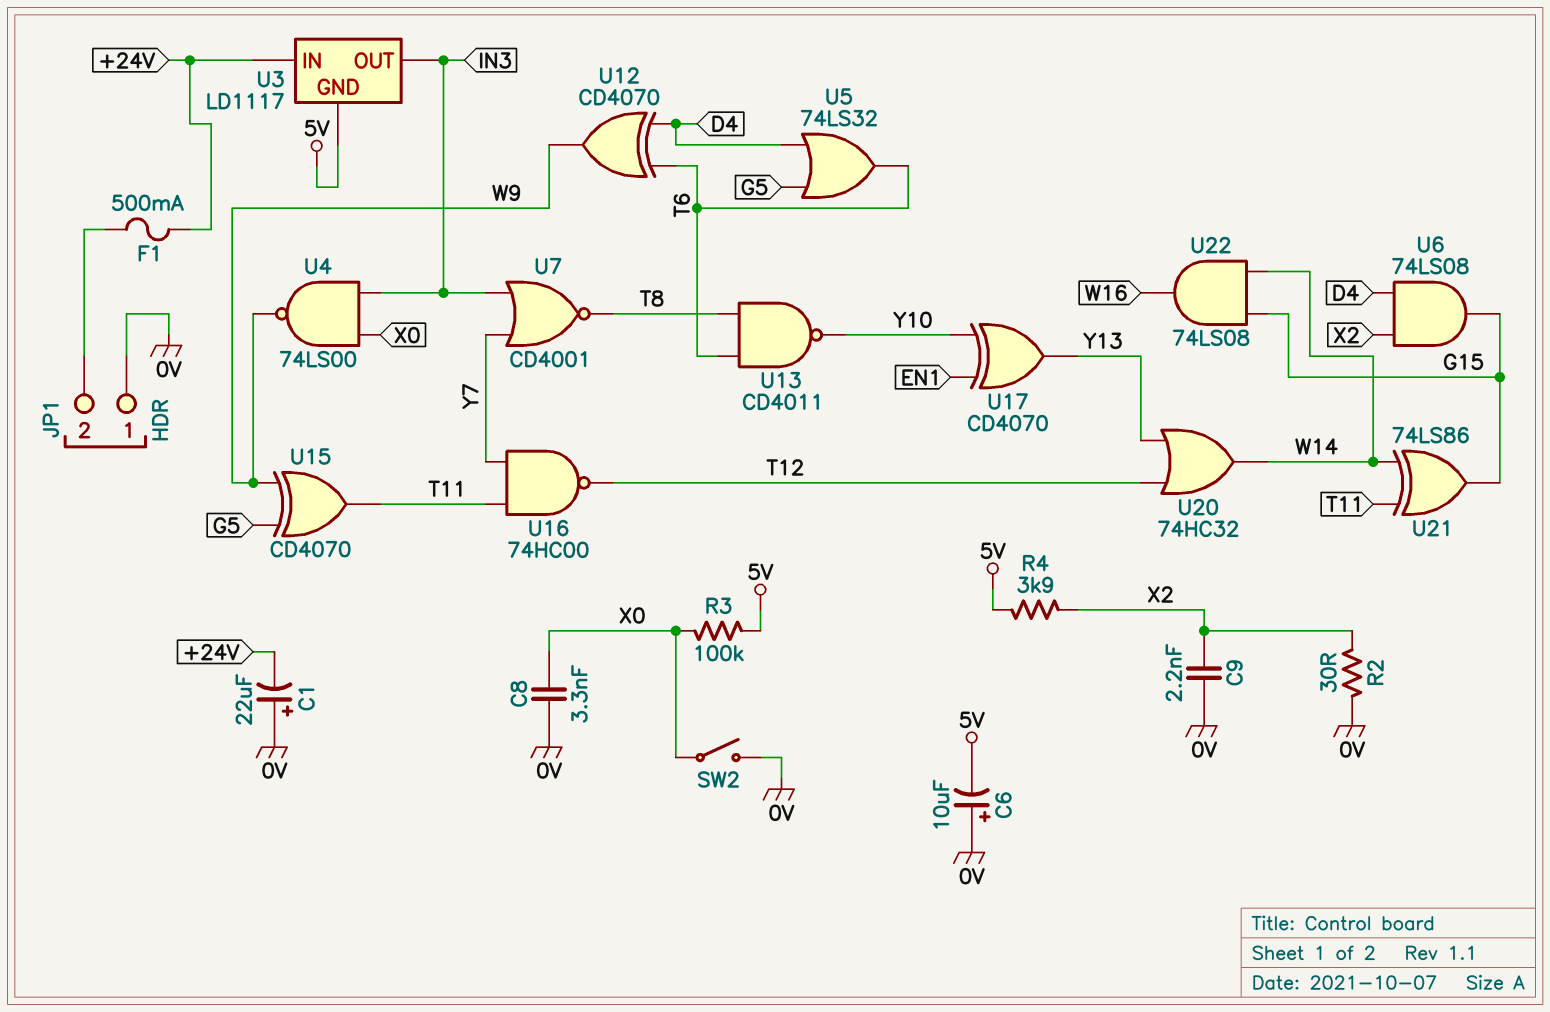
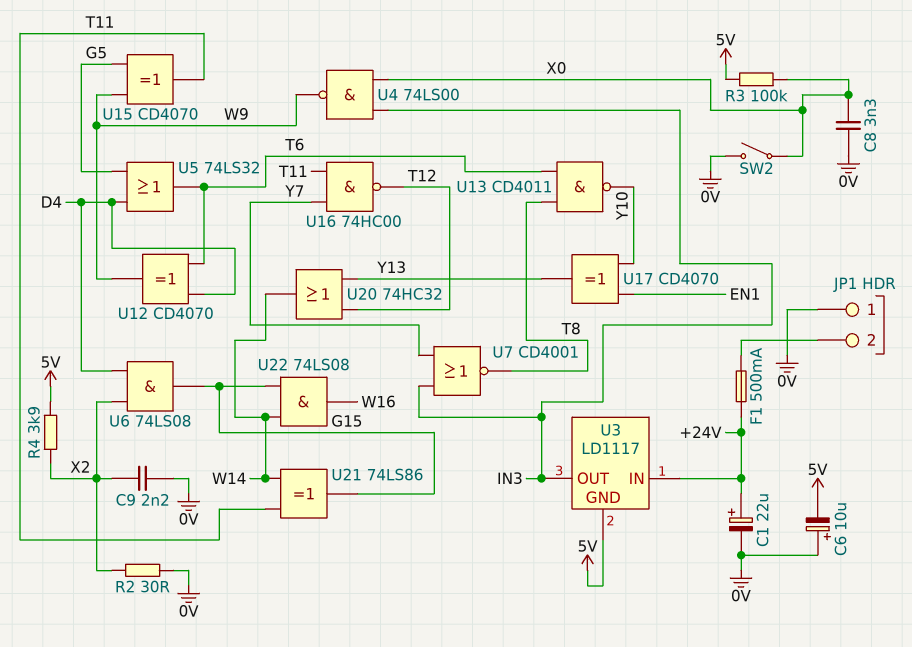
C1: 22uF (plus 0V, minus +24V) -> 22uF (plus +24V, minus 0V)

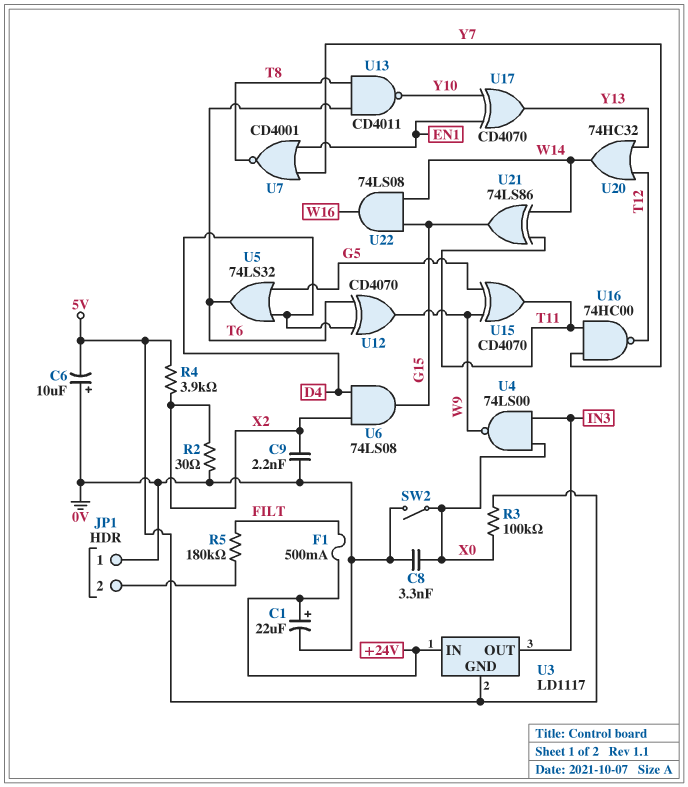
F1: 500mA (+24V, JP1/2) -> 500mA (+24V, FILT)
R5: none -> 180k (FILT, JP1/2)
U7: NOR CD4001 (in IN3, in Y7, out T8) -> NOR CD4001 (in EN1, in Y7, out T8)

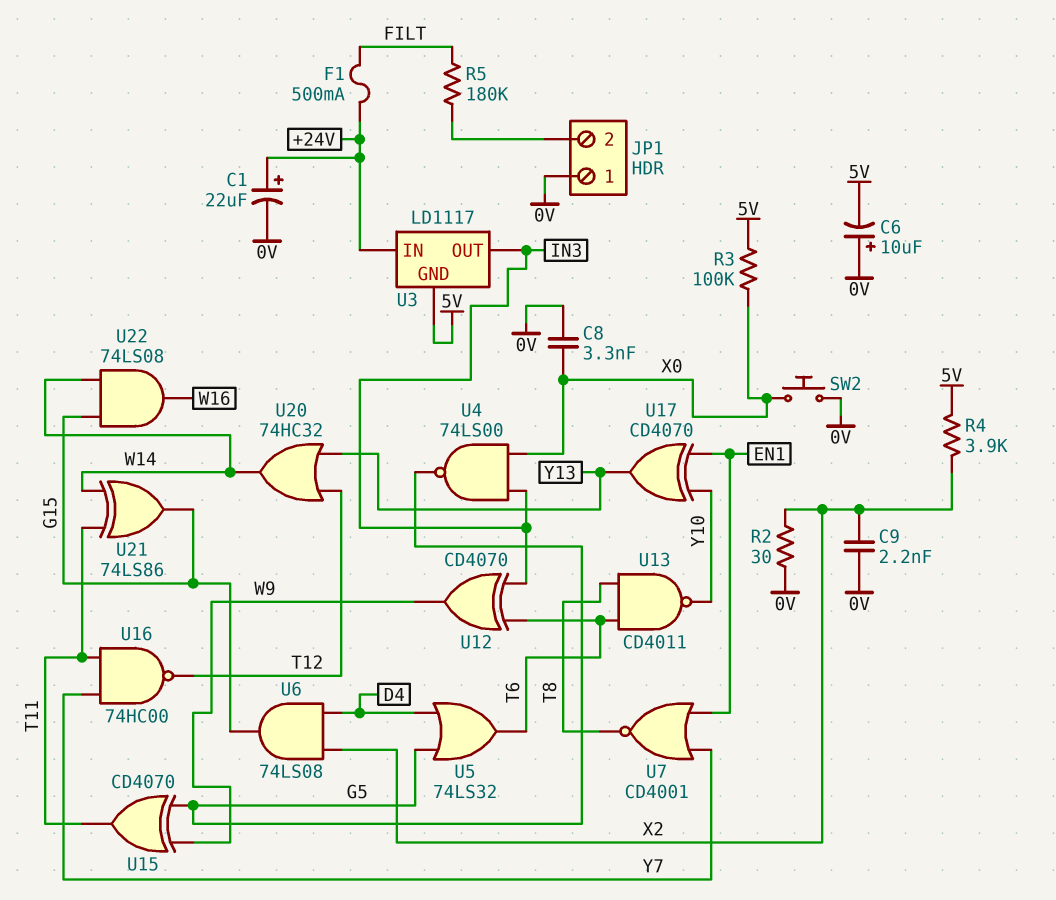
SW2: switch (0V, X0) -> button (0V, X0)
U4: NAND 74LS00 (in IN3, in X0, out W9) -> NAND 74LS00 (in IN3, in X0, out G5)
U12: XOR CD4070 (in D4, in T6, out W9) -> XOR CD4070 (in IN3, in T6, out W9)

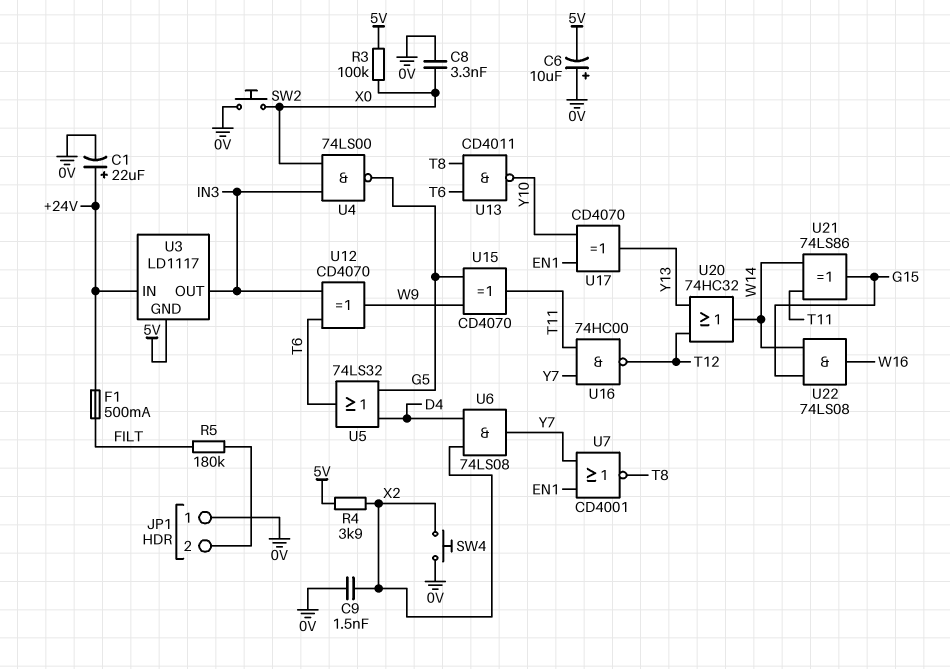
C9: 2.2nF (0V, X2) -> 1.5nF (0V, X2)
R2: 30 (0V, X2) -> none
SW4: none -> button (0V, X2)
U6: AND 74LS08 (in D4, in X2, out G15) -> AND 74LS08 (in D4, in X2, out Y7)

